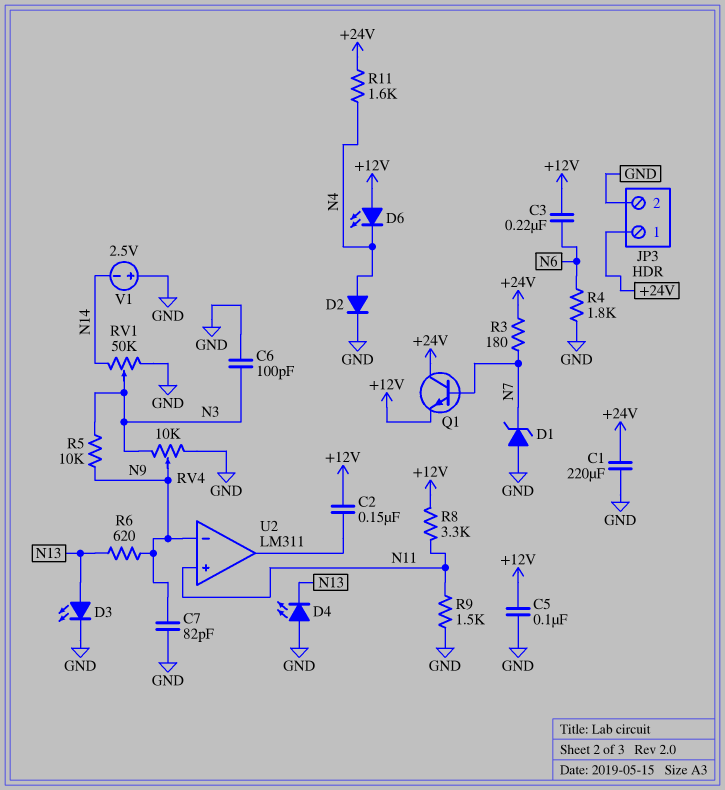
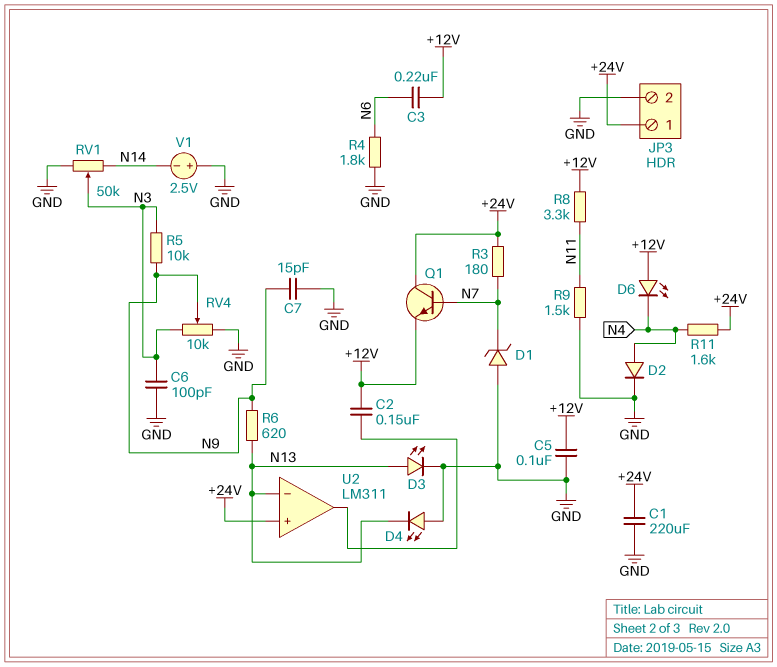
C7: 82pF (GND, N9) -> 15pF (GND, N9)
U2 pin in+: N11 -> +24V
U2 pin in-: N9 -> N13

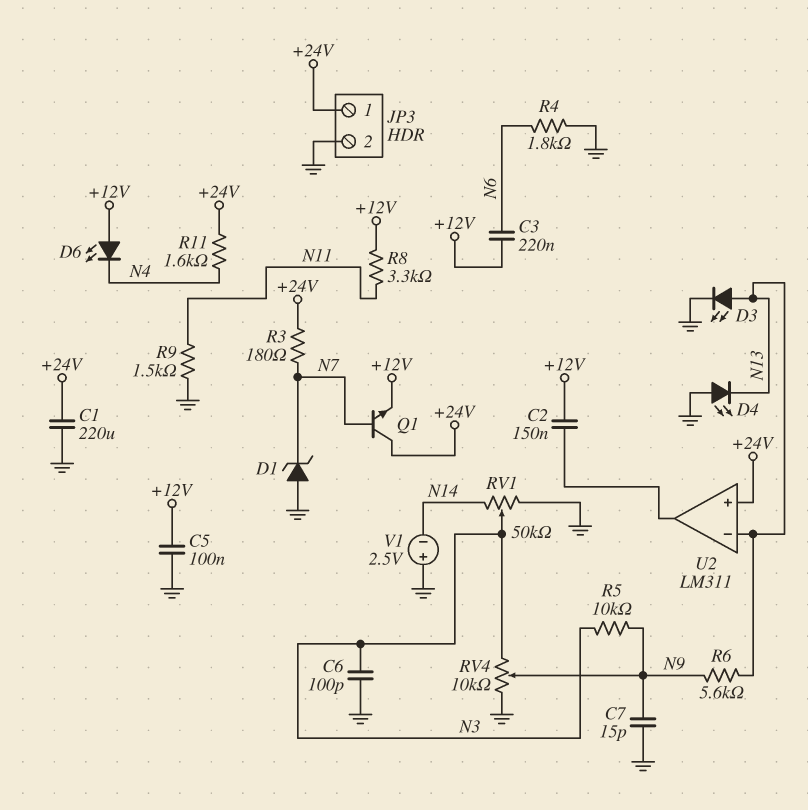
D2: diode (A N4, K GND) -> none
R6: 620 (N9, N13) -> 5.6k (N9, N13)

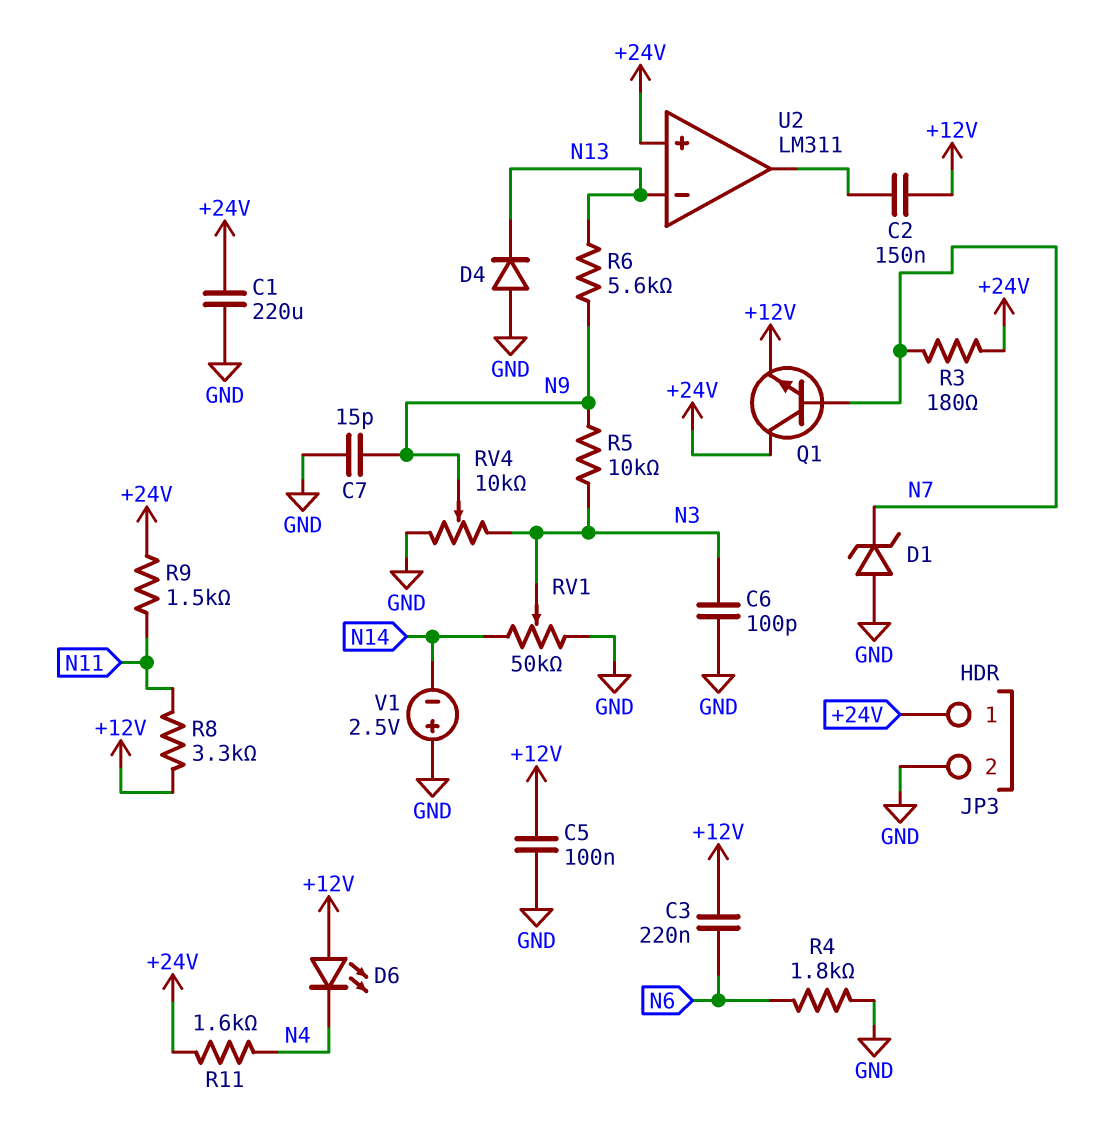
D3: LED (A N13, K GND) -> none
D4: LED (A GND, K N13) -> diode (A GND, K N13)
R9: 1.5k (GND, N11) -> 1.5k (+24V, N11)

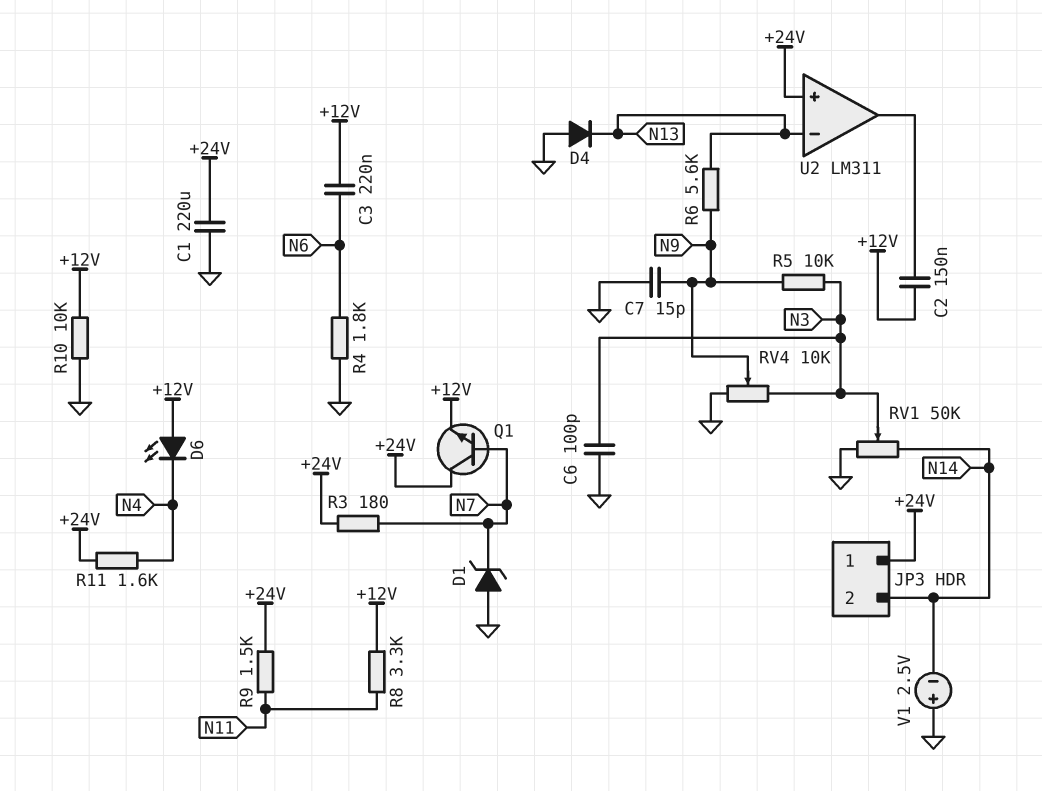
C5: 100nF (+12V, GND) -> none
JP3 pin 2: GND -> N14
R10: none -> 10k (+12V, GND)

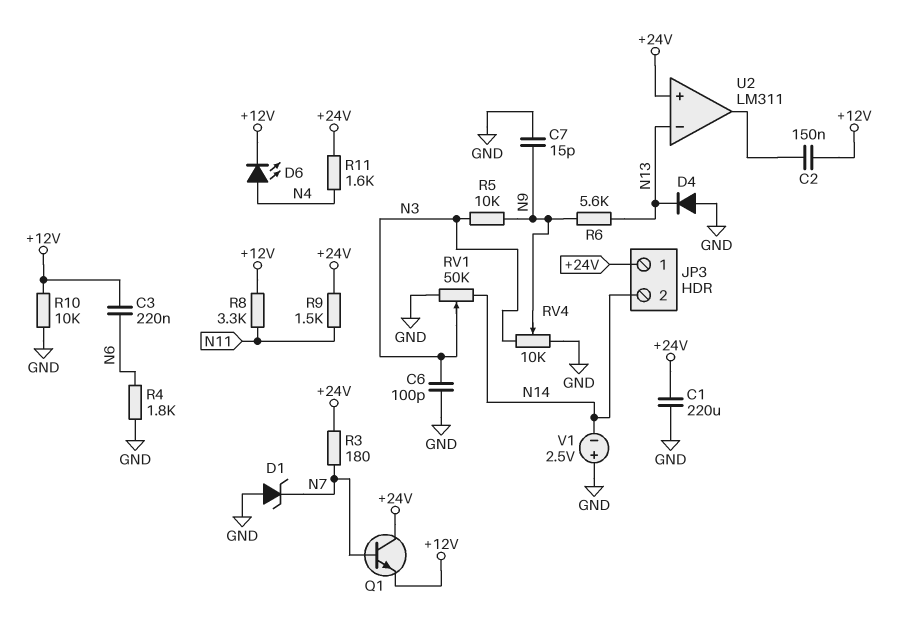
D6: LED (A +12V, K N4) -> LED (A N4, K +12V)

